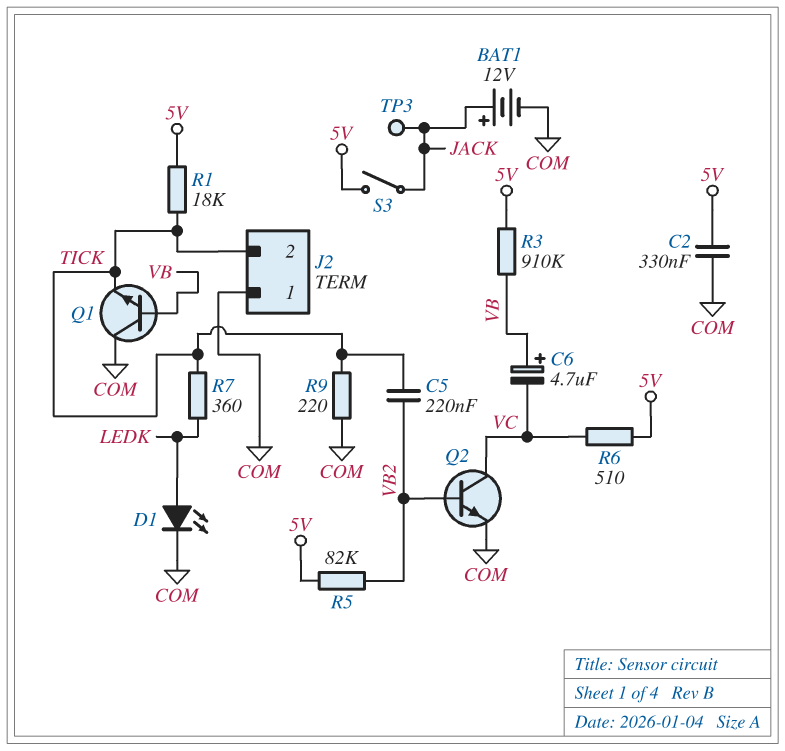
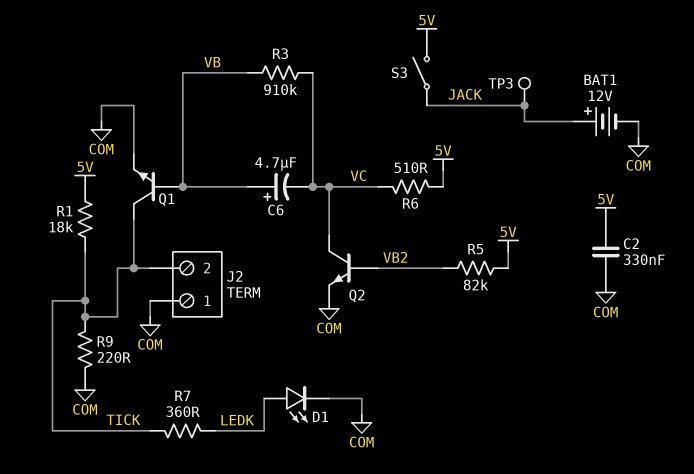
C5: 220nF (TICK, VB2) -> none
Q1: NPN (B VB, C COM, E TICK) -> NPN (B VB, C TICK, E COM)
R3: 910k (5V, VB) -> 910k (VB, VC)

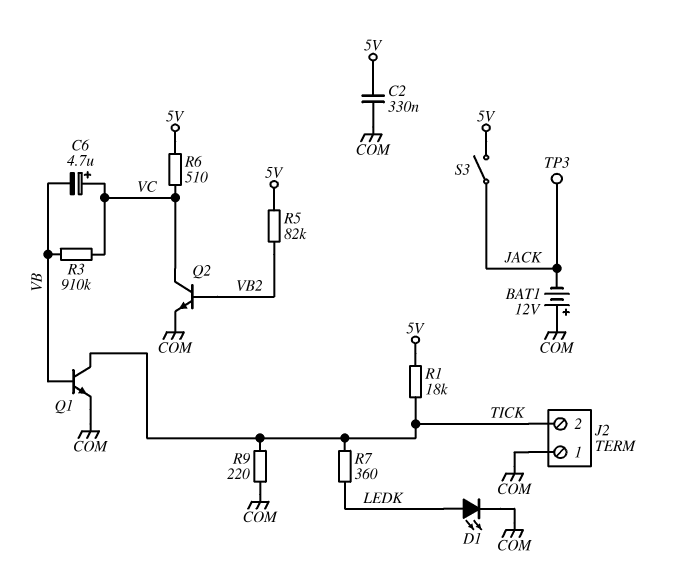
BAT1: 12V (plus JACK, minus COM) -> 12V (plus COM, minus JACK)
C6: 4.7uF (plus VB, minus VC) -> 4.7uF (plus VC, minus VB)

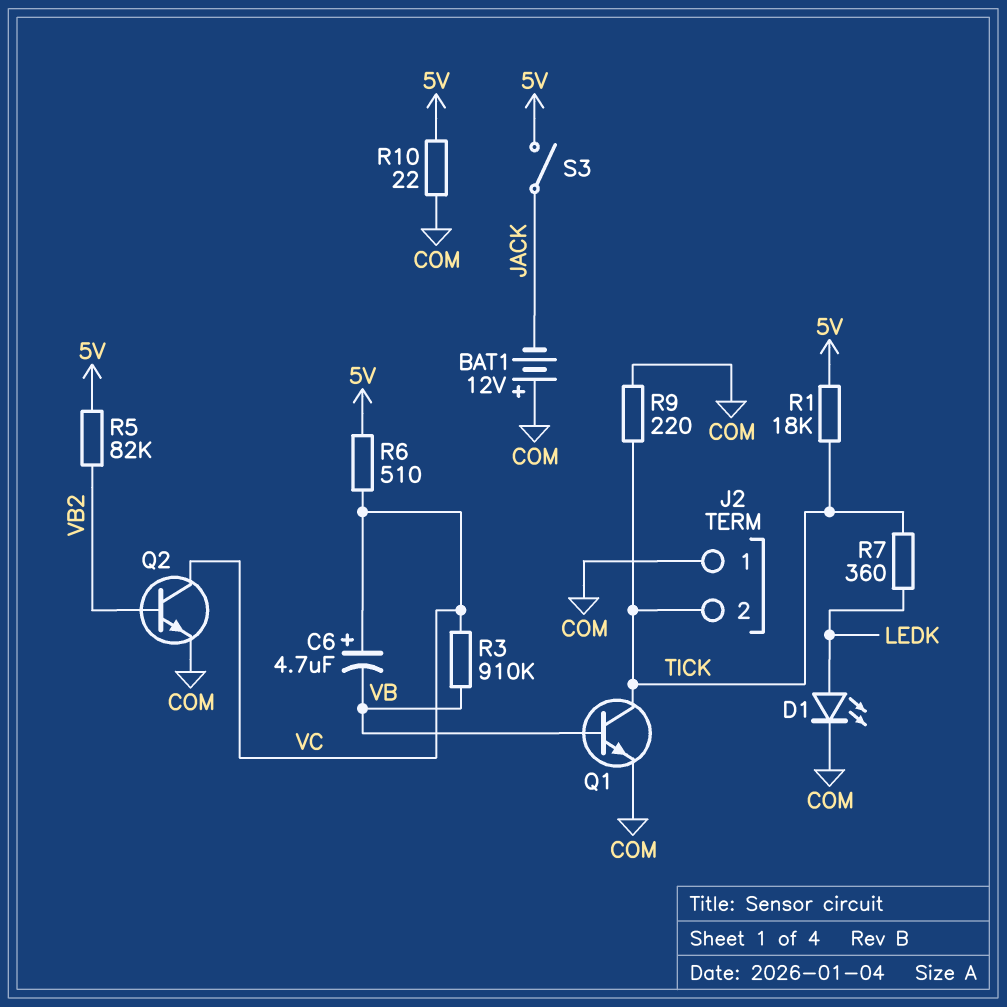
C2: 330nF (5V, COM) -> none
R10: none -> 22 (5V, COM)
TP3: test point (JACK) -> none

